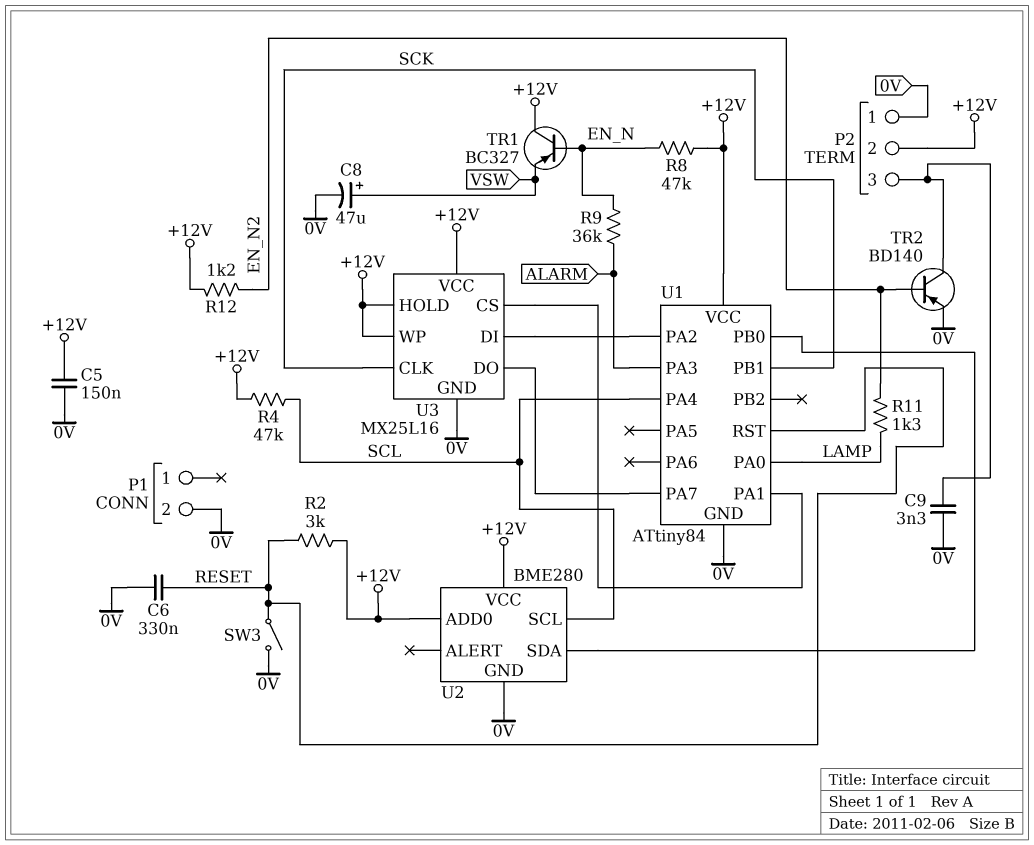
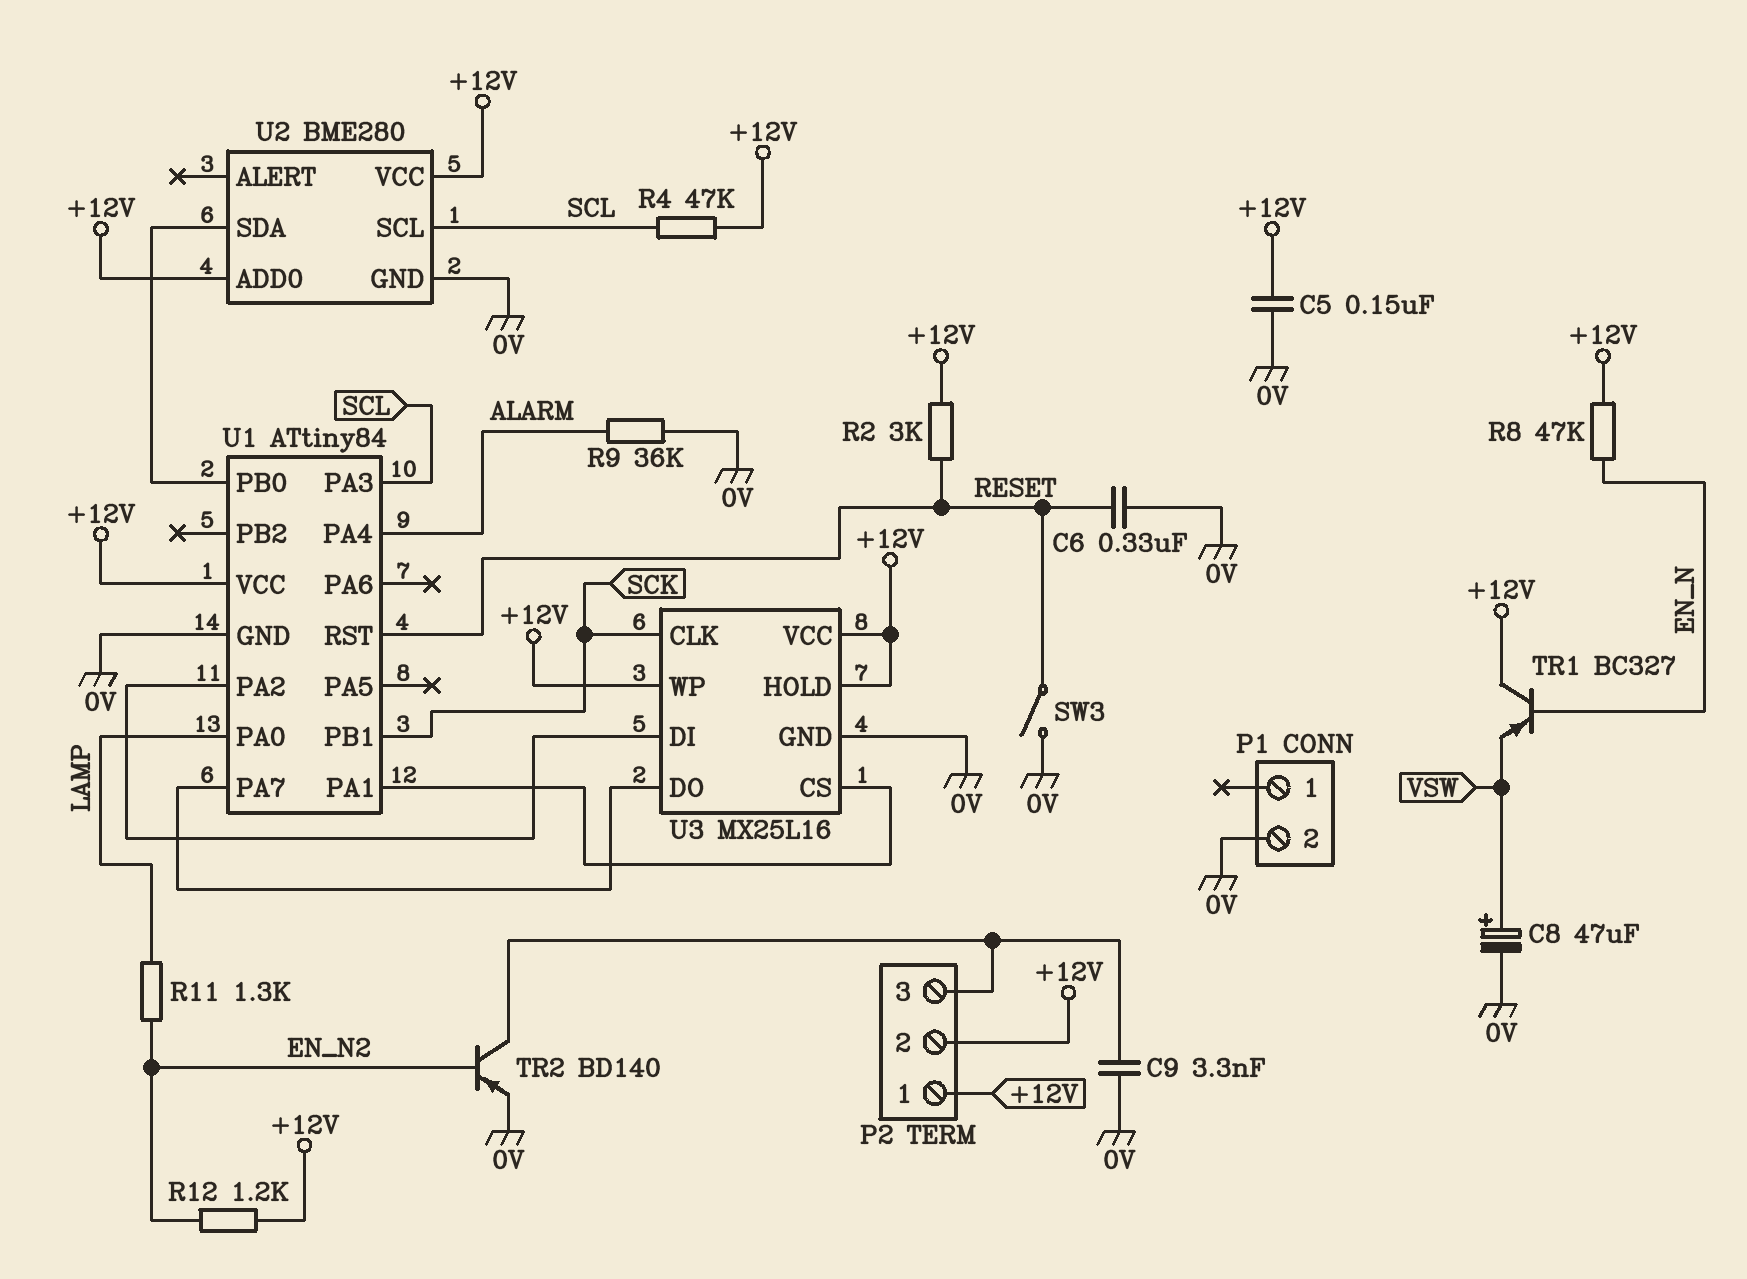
P2 pin 1: 0V -> +12V
R9: 36k (ALARM, EN_N) -> 36k (0V, ALARM)
U1 pin PA3: ALARM -> SCL
U1 pin PA4: SCL -> ALARM

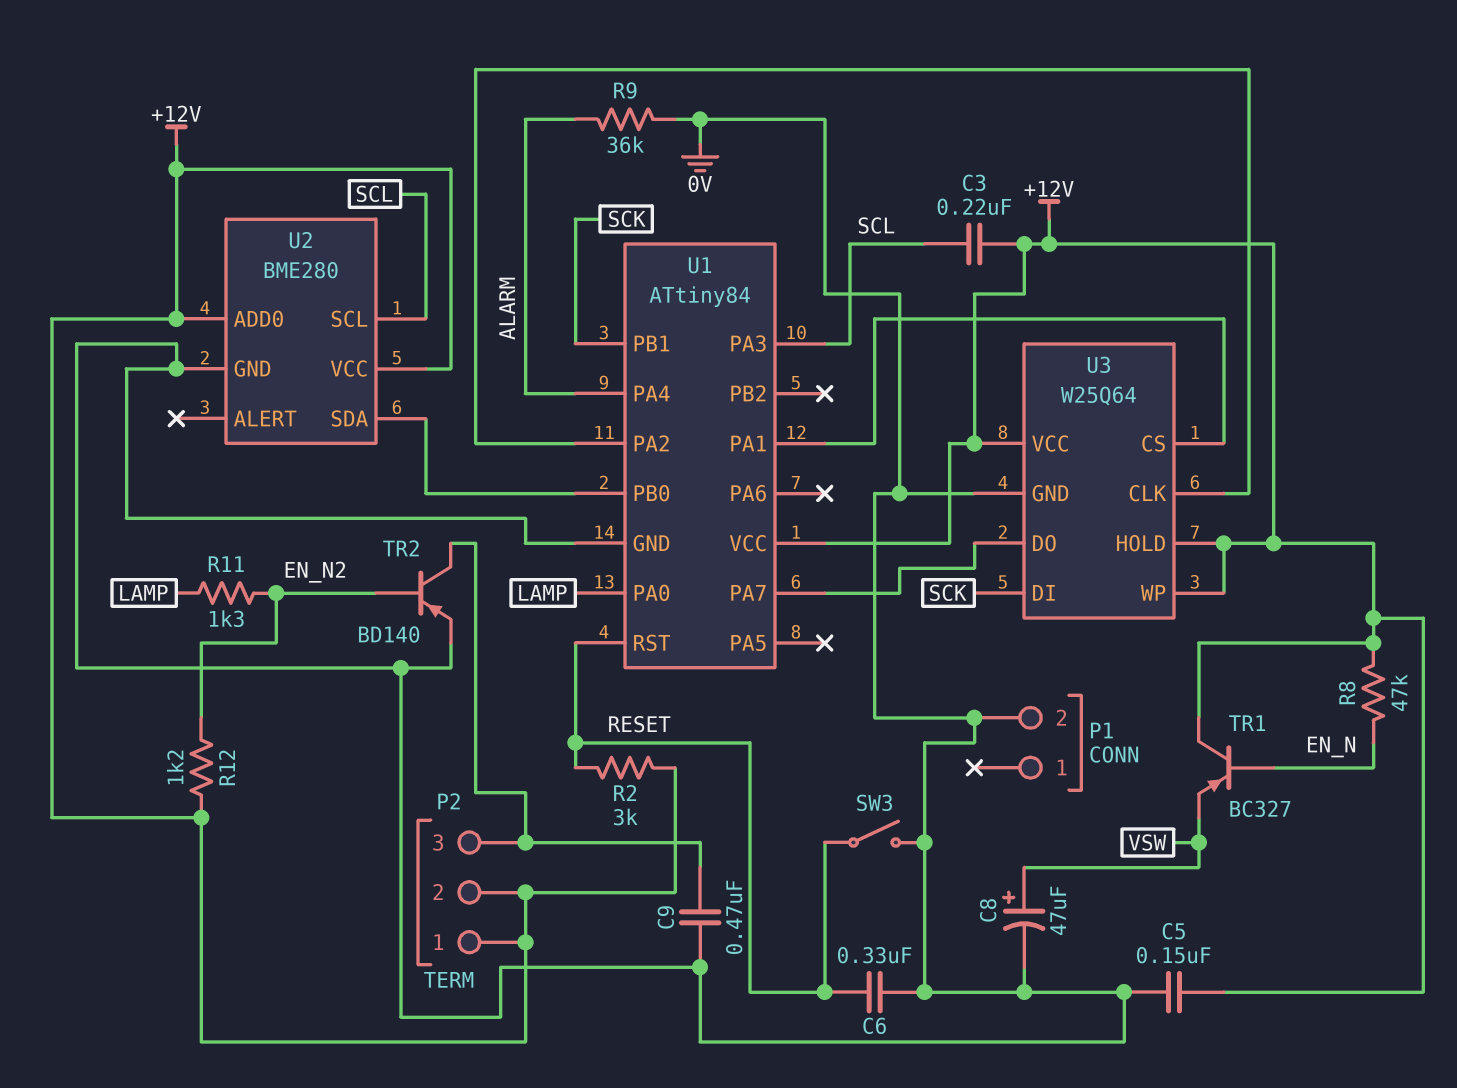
C3: none -> 220nF (+12V, SCL)
C9: 3.3nF (0V, P2/3) -> 470nF (0V, P2/3)
R4: 47k (+12V, SCL) -> none
U3: MX25L16 -> W25Q64
U3 pin CLK: SCK -> U1/PA2
U3 pin DI: U1/PA2 -> SCK

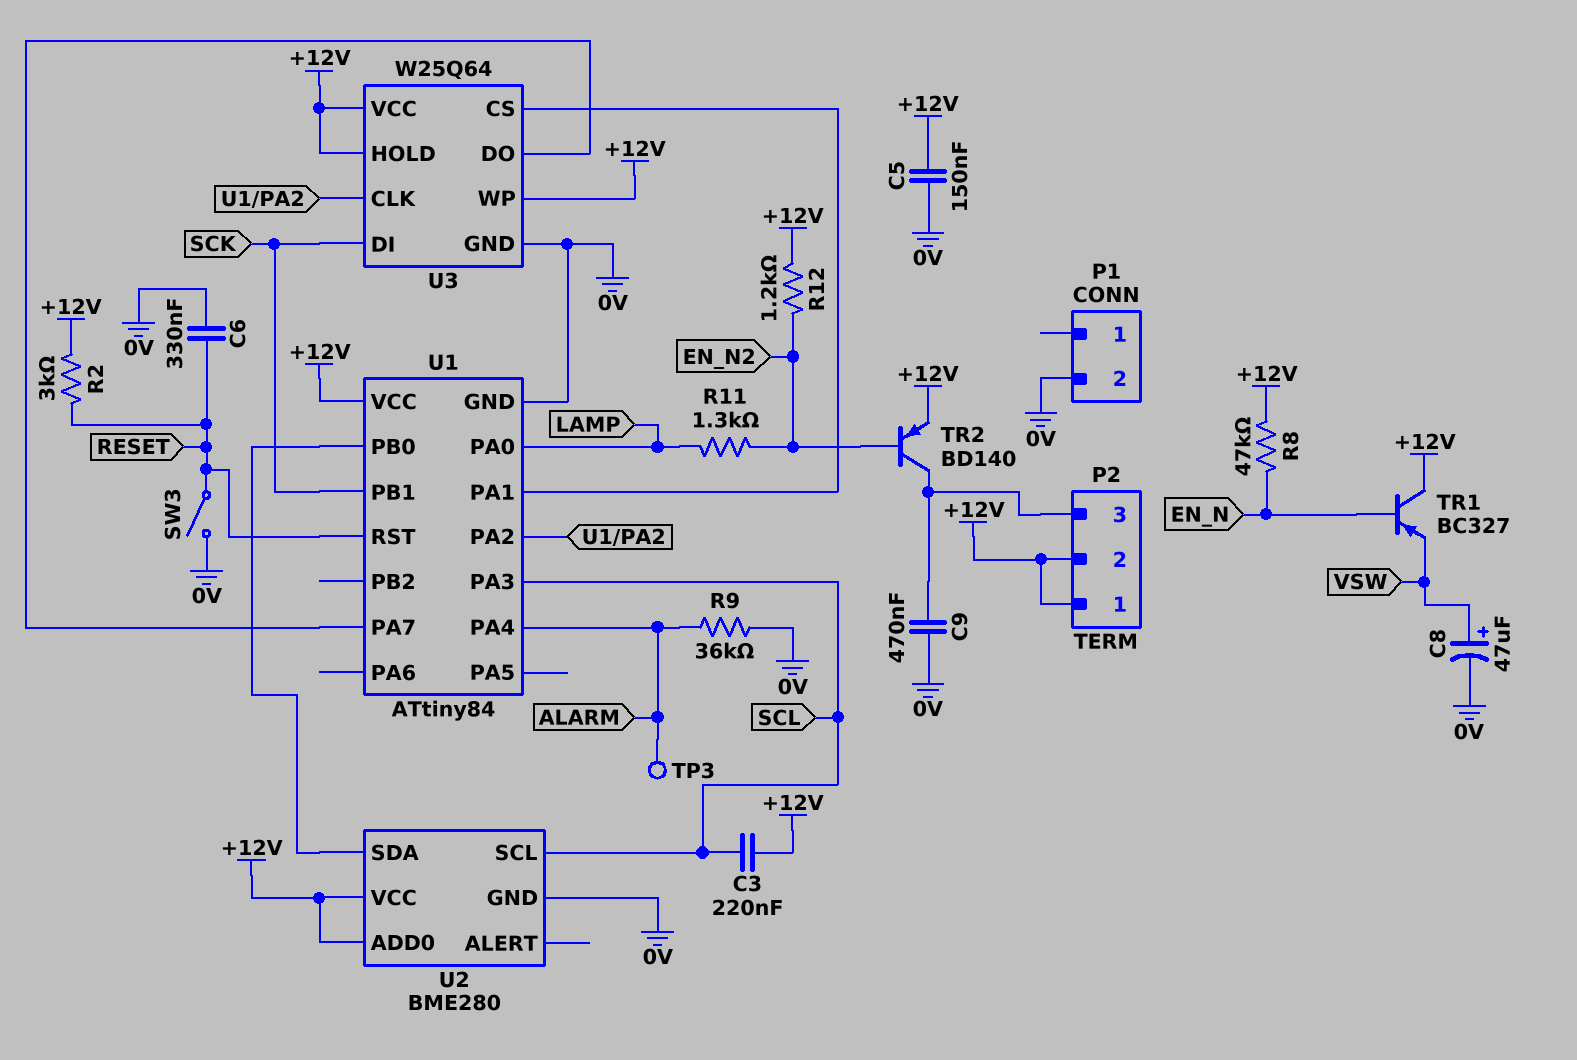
TP3: none -> test point (ALARM)
TR2: PNP BD140 (B EN_N2, C P2/3, E 0V) -> PNP BD140 (B EN_N2, C P2/3, E +12V)

